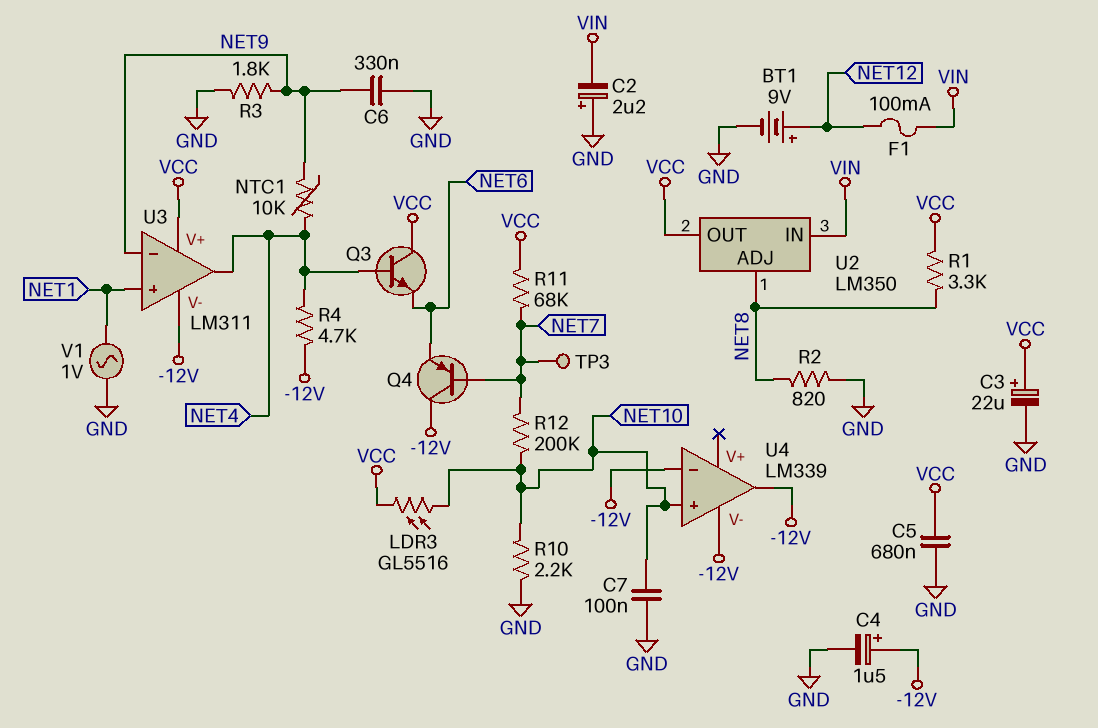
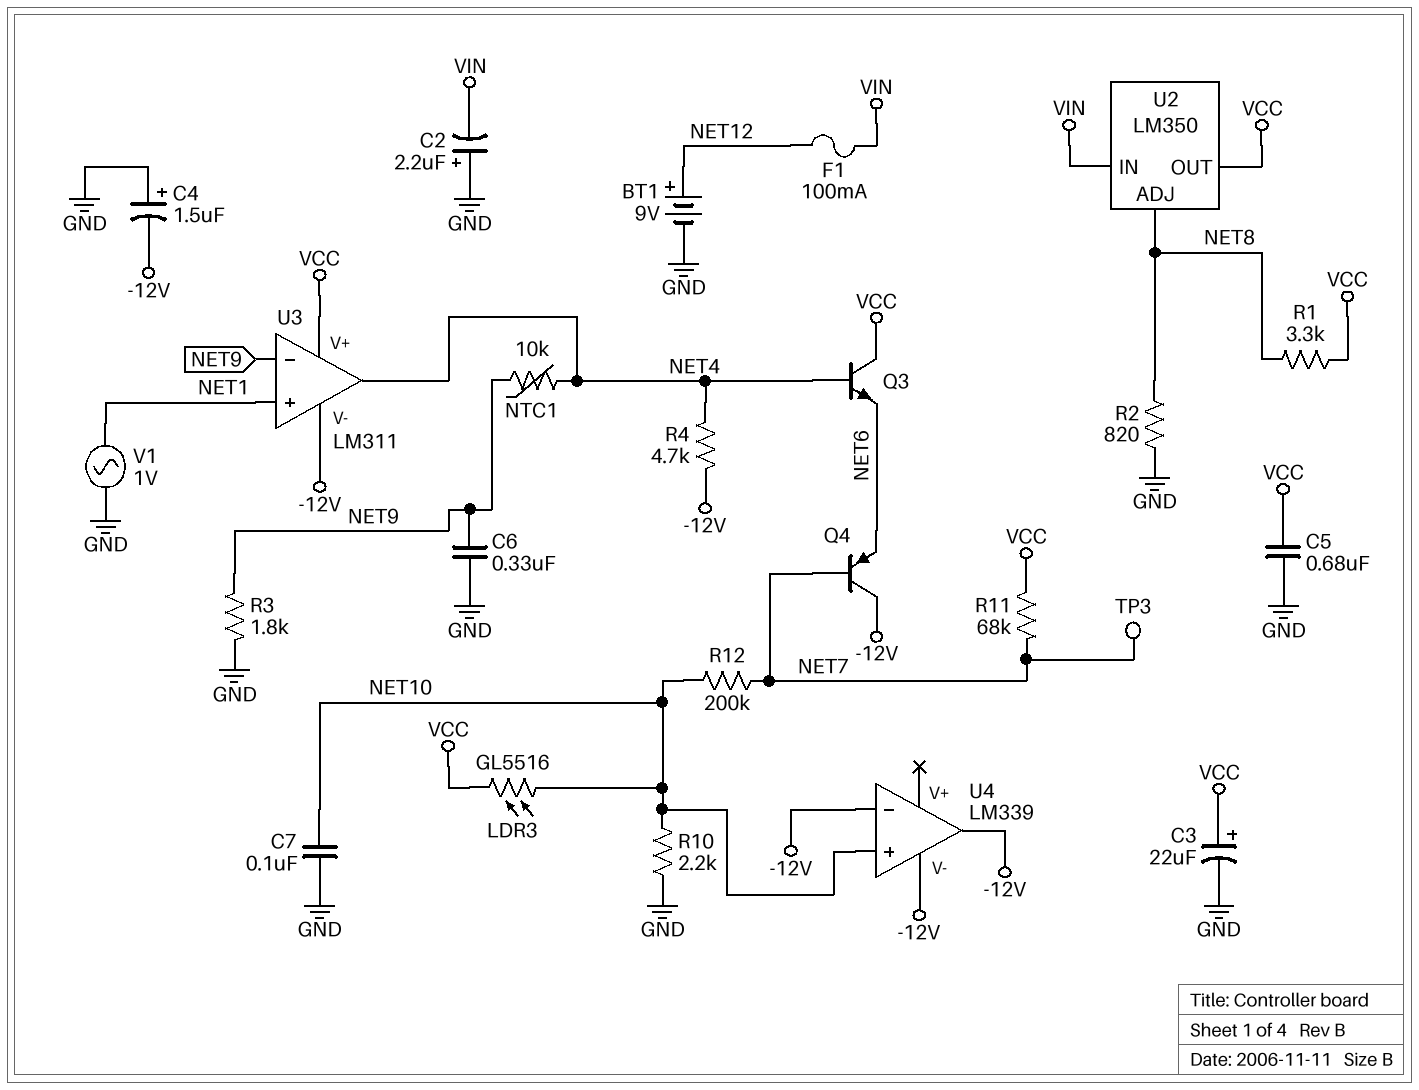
C4: 1.5uF (plus -12V, minus GND) -> 1.5uF (plus GND, minus -12V)

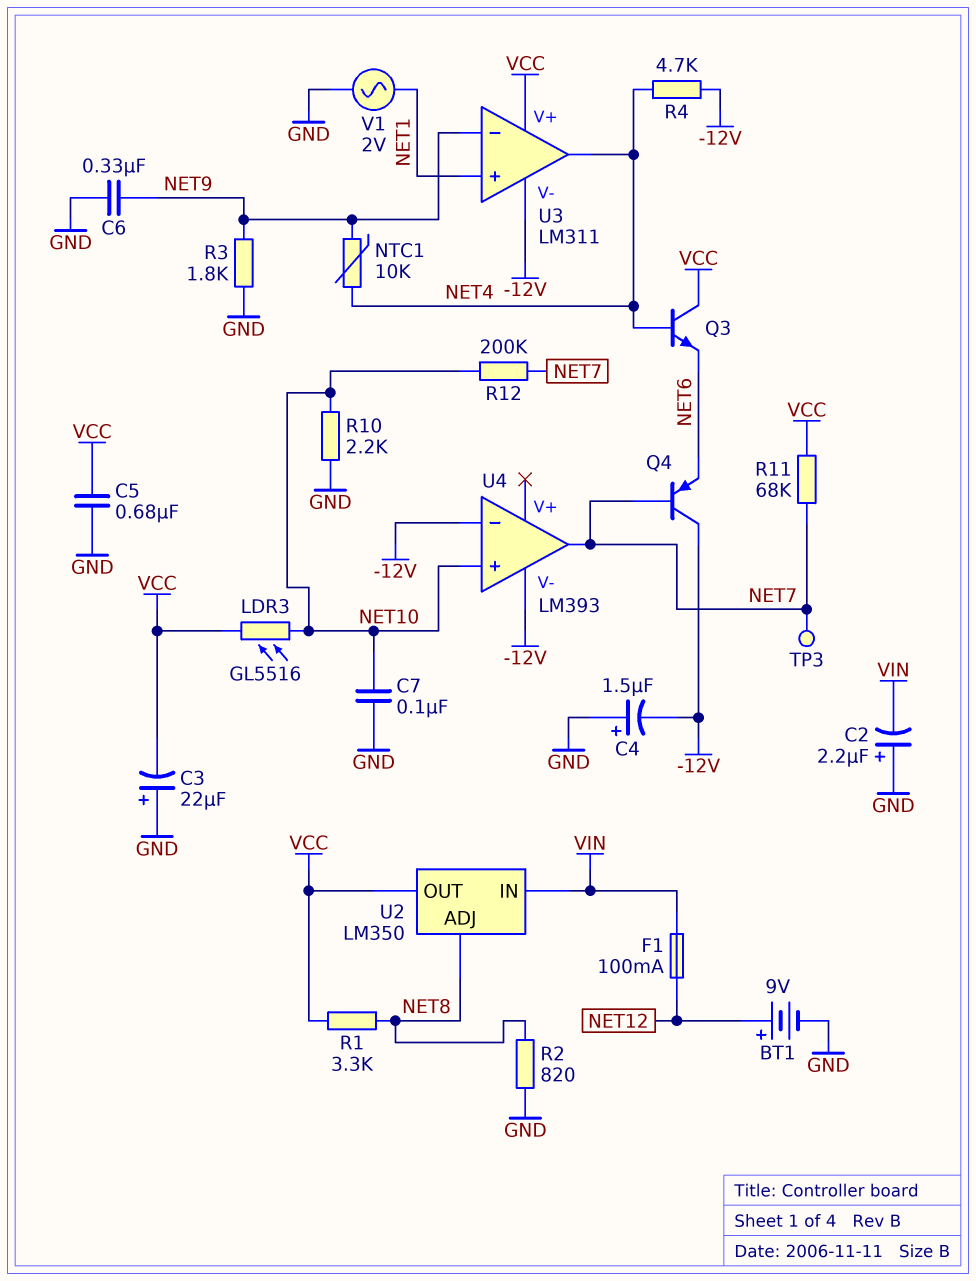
C3: 22uF (plus VCC, minus GND) -> 22uF (plus GND, minus VCC)
U4: LM339 -> LM393
U4 pin out: -12V -> NET7
V1: AC 1V (GND, NET1) -> AC 2V (GND, NET1)

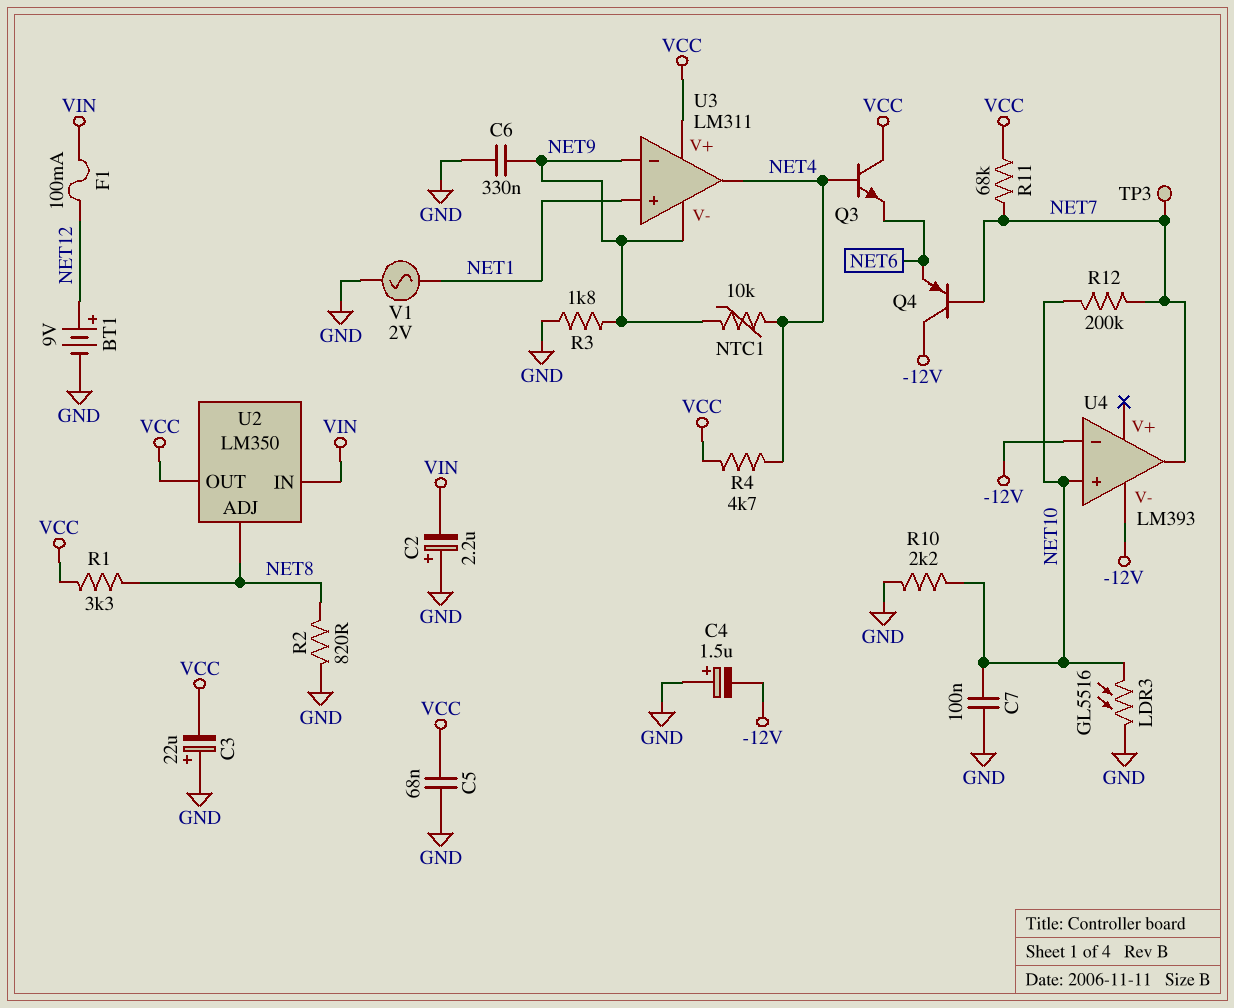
C5: 680nF (GND, VCC) -> 68nF (GND, VCC)
LDR3: GL5516 (NET10, VCC) -> GL5516 (GND, NET10)
R4: 4.7k (-12V, NET4) -> 4.7k (NET4, VCC)
U3 pin V-: -12V -> NET9

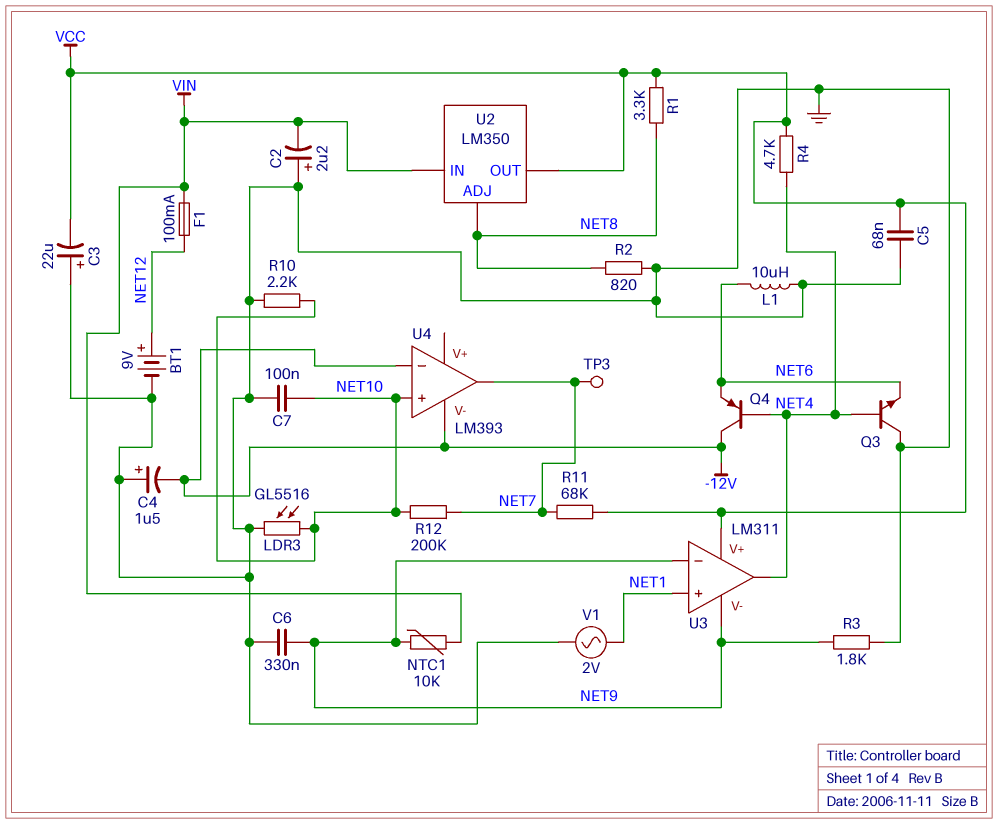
L1: none -> 10uH (GND, NET6)
NTC1: 10k (NET4, NET9) -> 10k (NET9, VIN)
Q3: NPN (B NET4, C VCC, E NET6) -> NPN (B NET4, C GND, E NET6)
Q4: PNP (B NET7, C -12V, E NET6) -> PNP (B NET4, C -12V, E NET6)

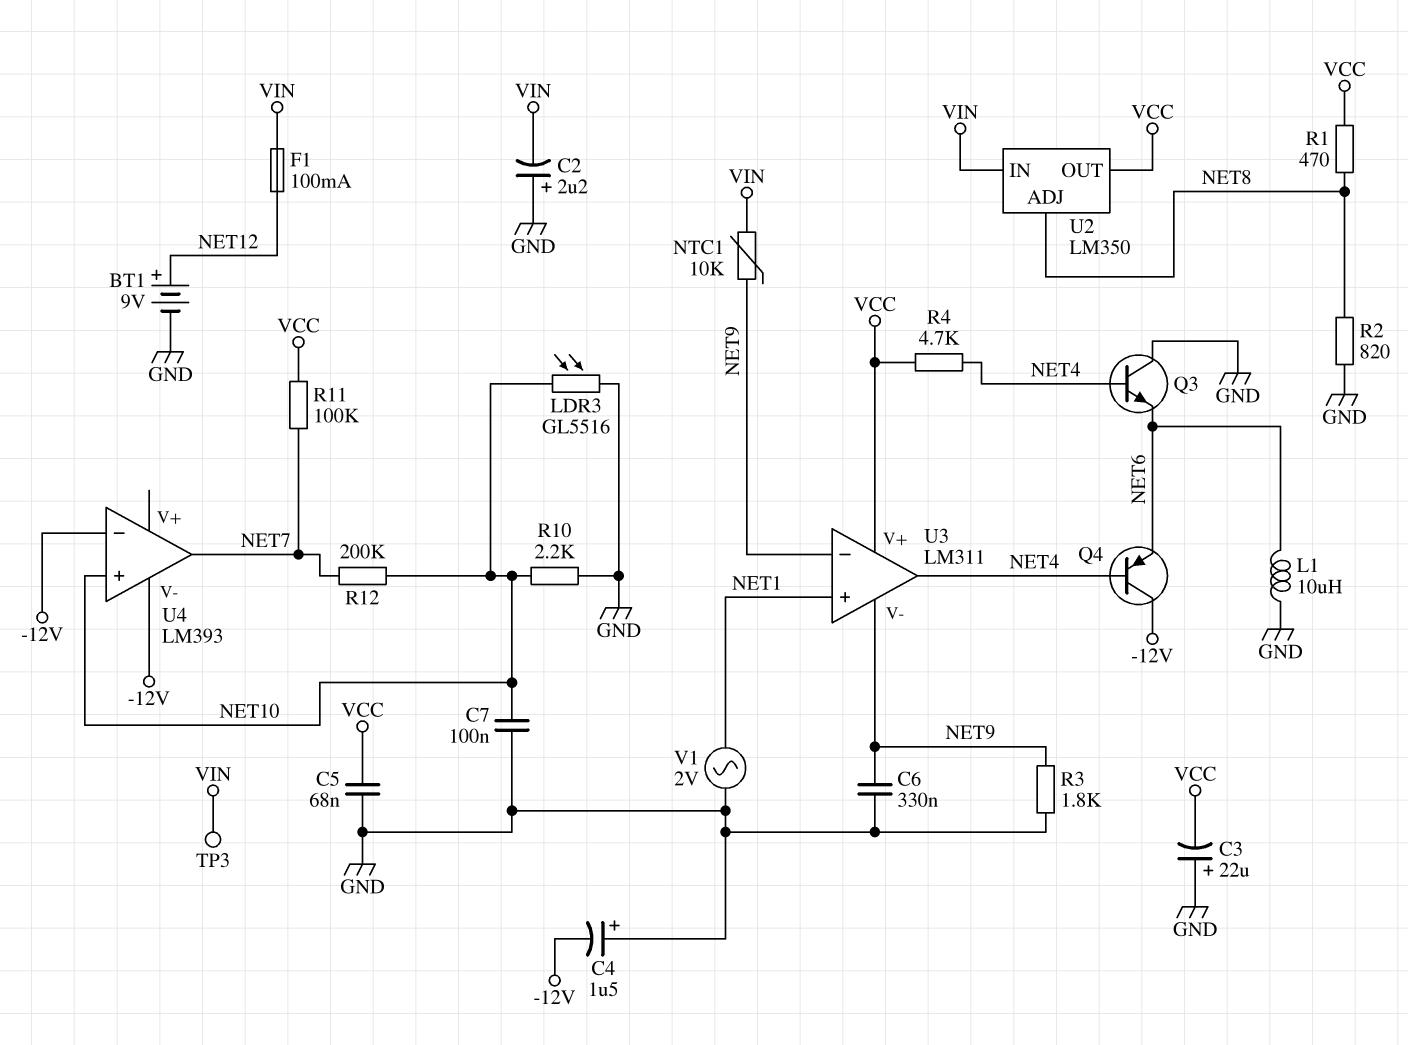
R1: 3.3k (NET8, VCC) -> 470 (NET8, VCC)
R11: 68k (NET7, VCC) -> 100k (NET7, VCC)
TP3: test point (NET7) -> test point (VIN)

